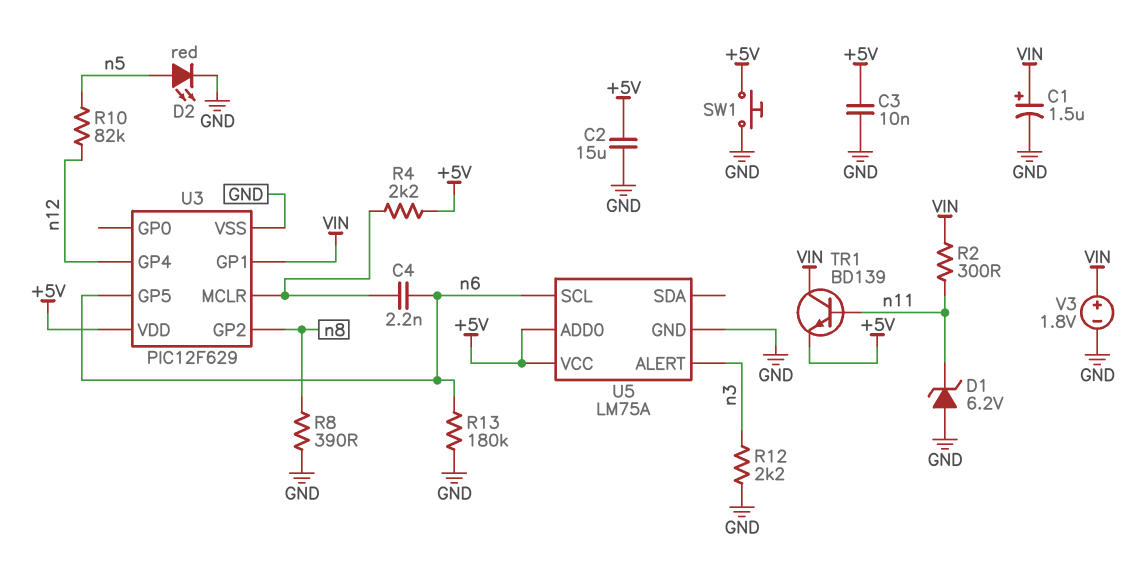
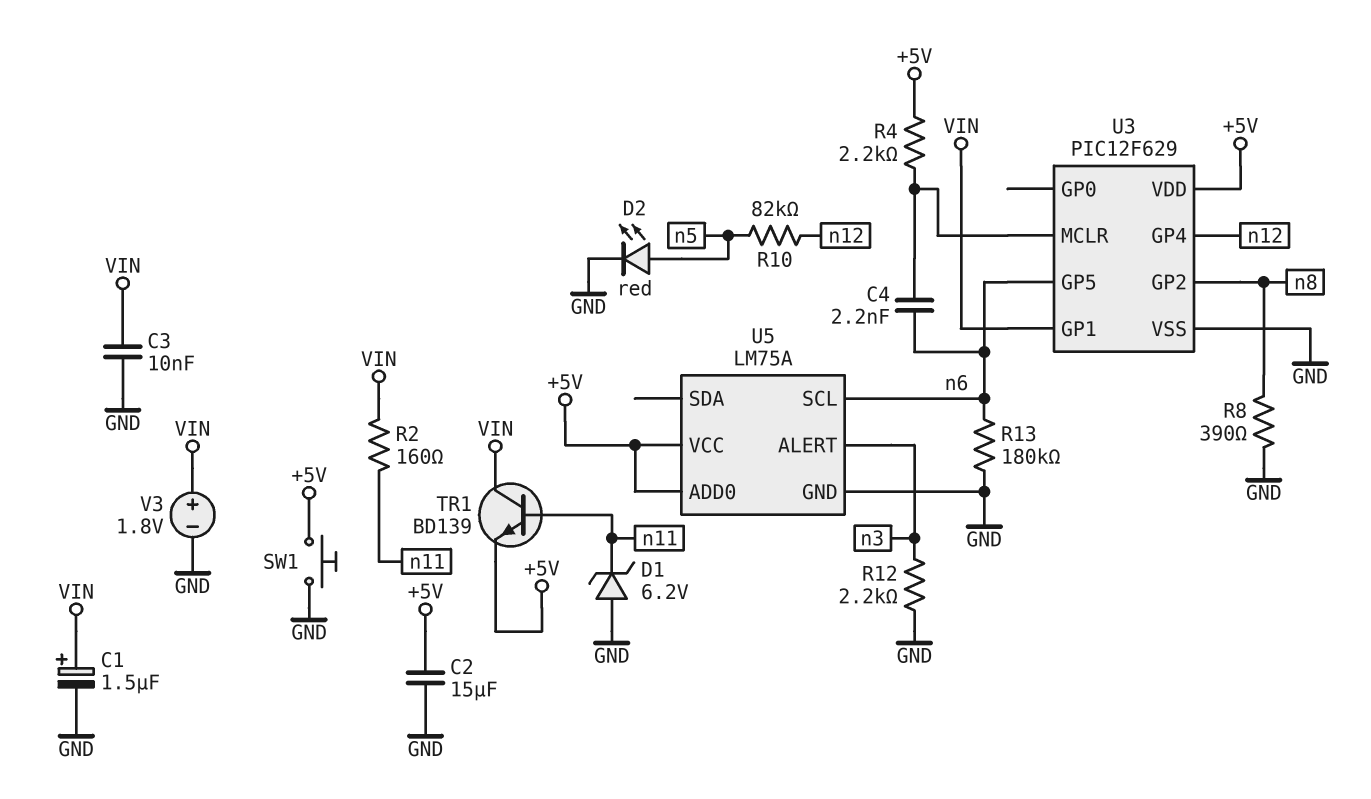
C3: 10nF (+5V, GND) -> 10nF (GND, VIN)
R2: 300 (VIN, n11) -> 160 (VIN, n11)

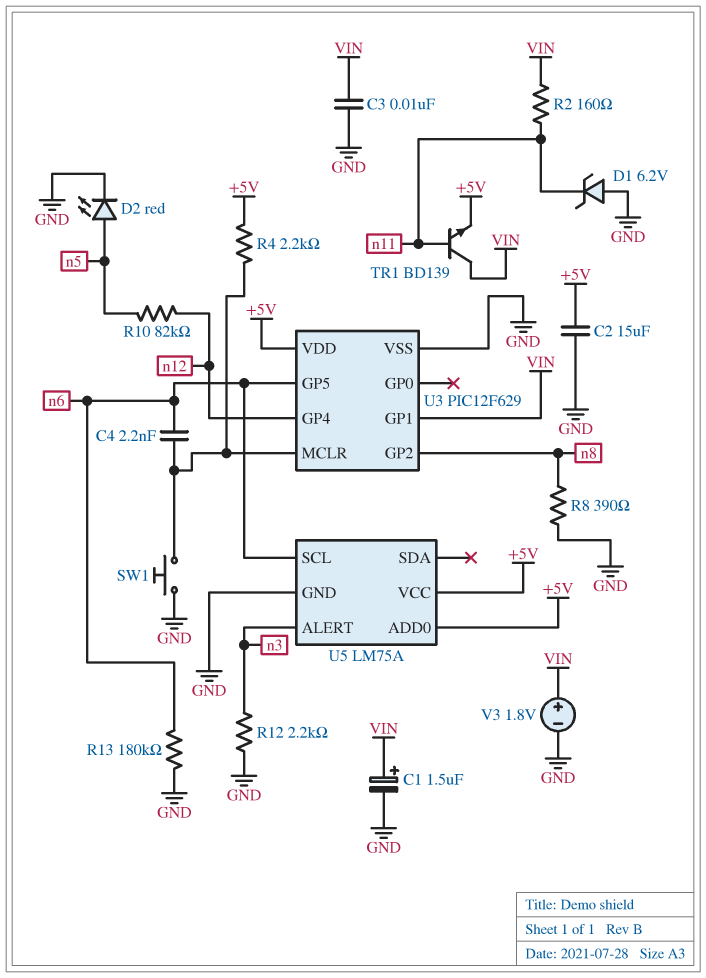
SW1: button (+5V, GND) -> button (GND, U3/MCLR)

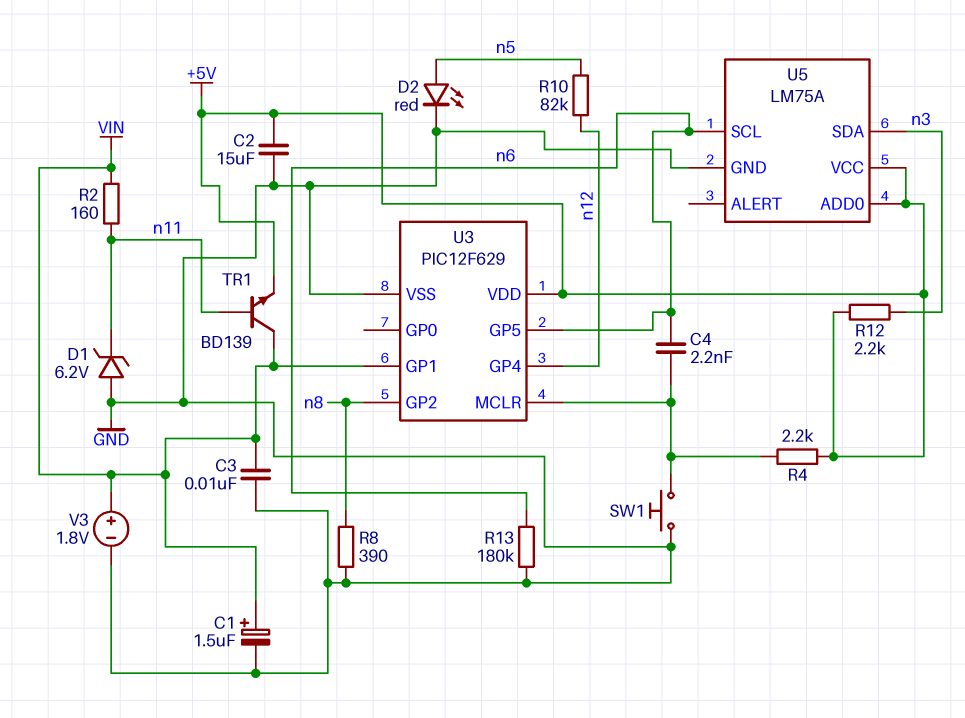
R12: 2.2k (GND, n3) -> 2.2k (+5V, n3)
U5 pin ALERT: n3 -> none
U5 pin SDA: none -> n3

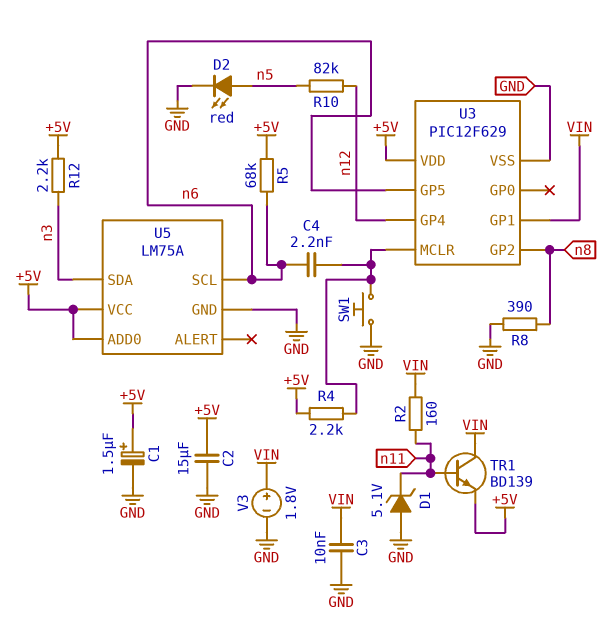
C1: 1.5uF (plus VIN, minus GND) -> 1.5uF (plus +5V, minus GND)
D1: zener 6.2V (A GND, K n11) -> zener 5.1V (A GND, K n11)
R5: none -> 68k (+5V, n6)
R13: 180k (GND, n6) -> none

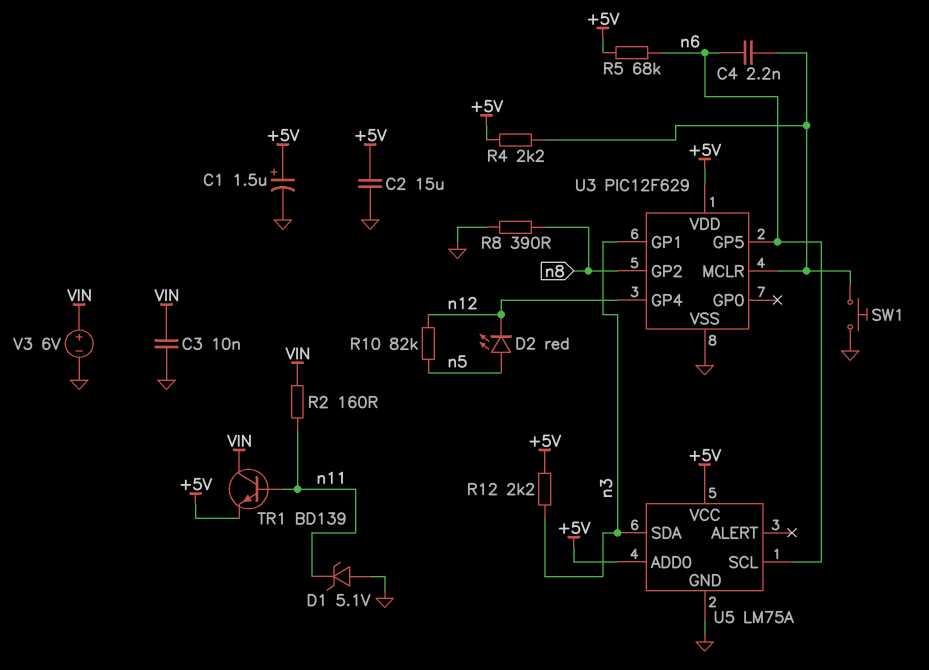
D2: LED red (A n5, K GND) -> LED red (A n5, K n12)
U3 pin GP1: VIN -> n3
V3: 1.8V (plus VIN, minus GND) -> 6V (plus VIN, minus GND)

